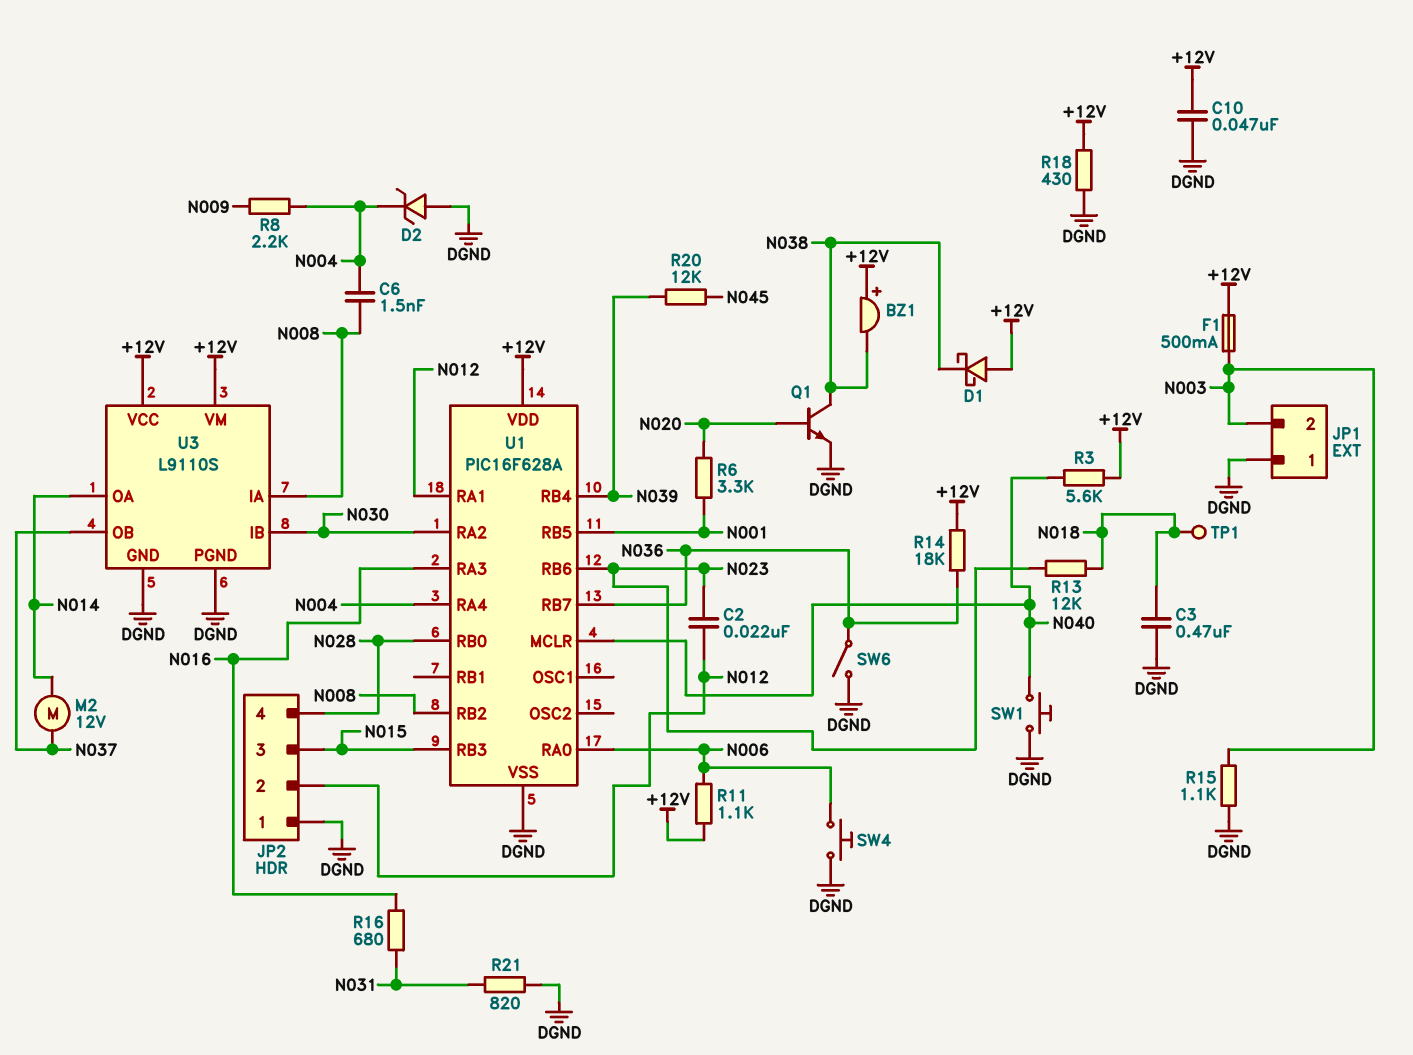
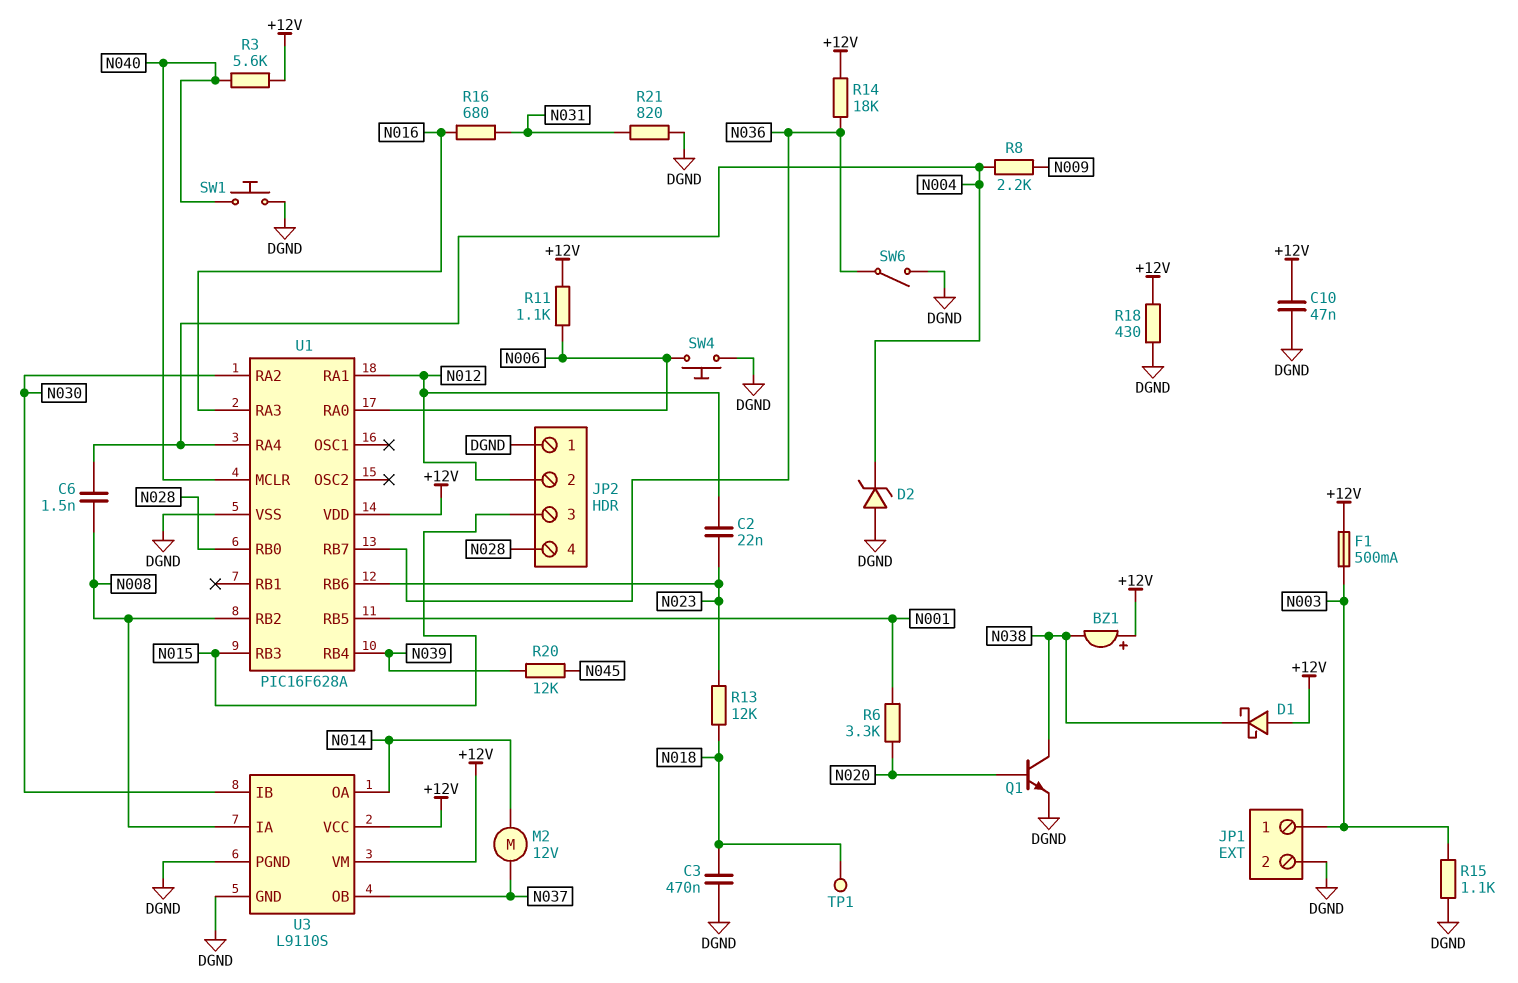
JP1 pin 1: DGND -> N003
JP1 pin 2: N003 -> DGND

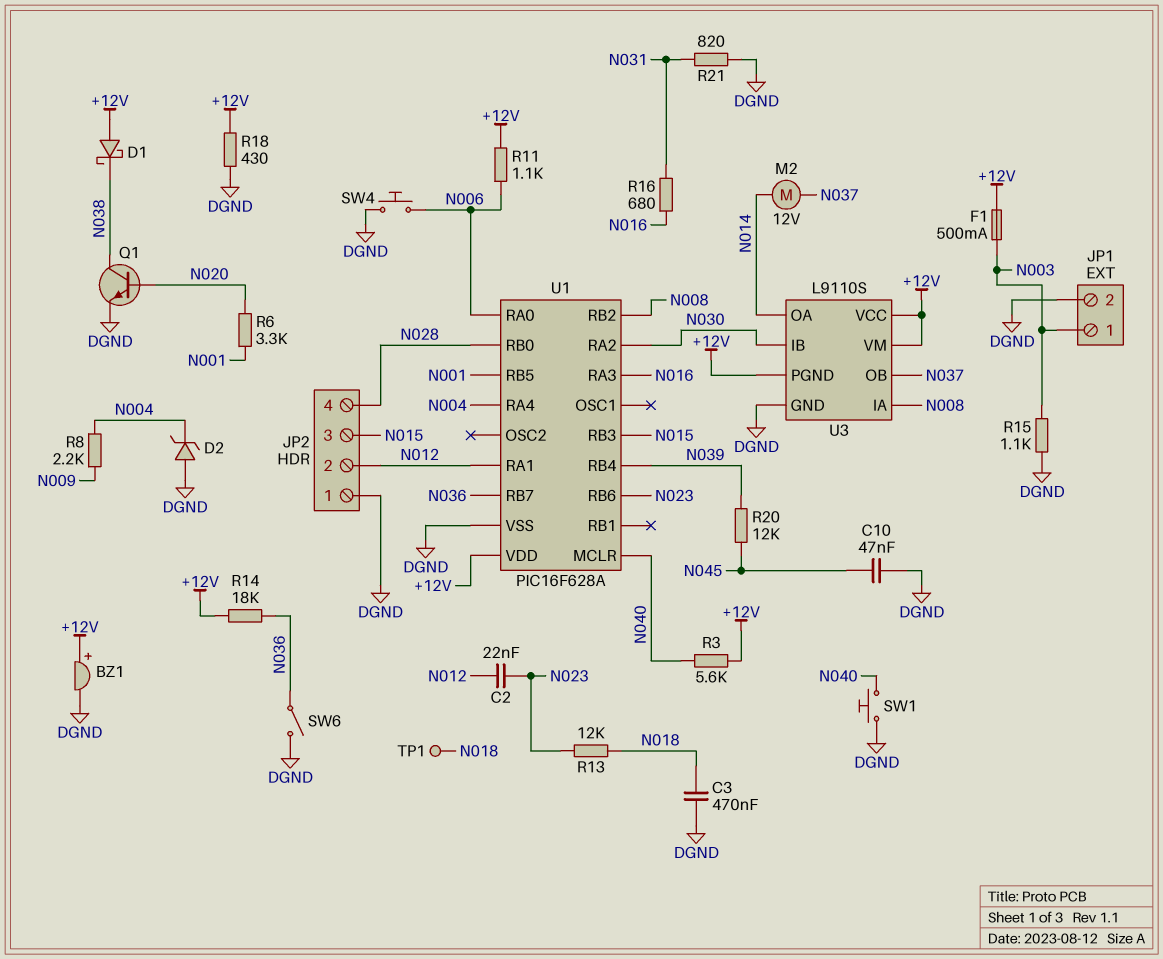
BZ1: buzzer (plus +12V, minus N038) -> buzzer (plus +12V, minus DGND)
C6: 1.5nF (N004, N008) -> none
C10: 47nF (+12V, DGND) -> 47nF (DGND, N045)
U3 pin PGND: DGND -> +12V

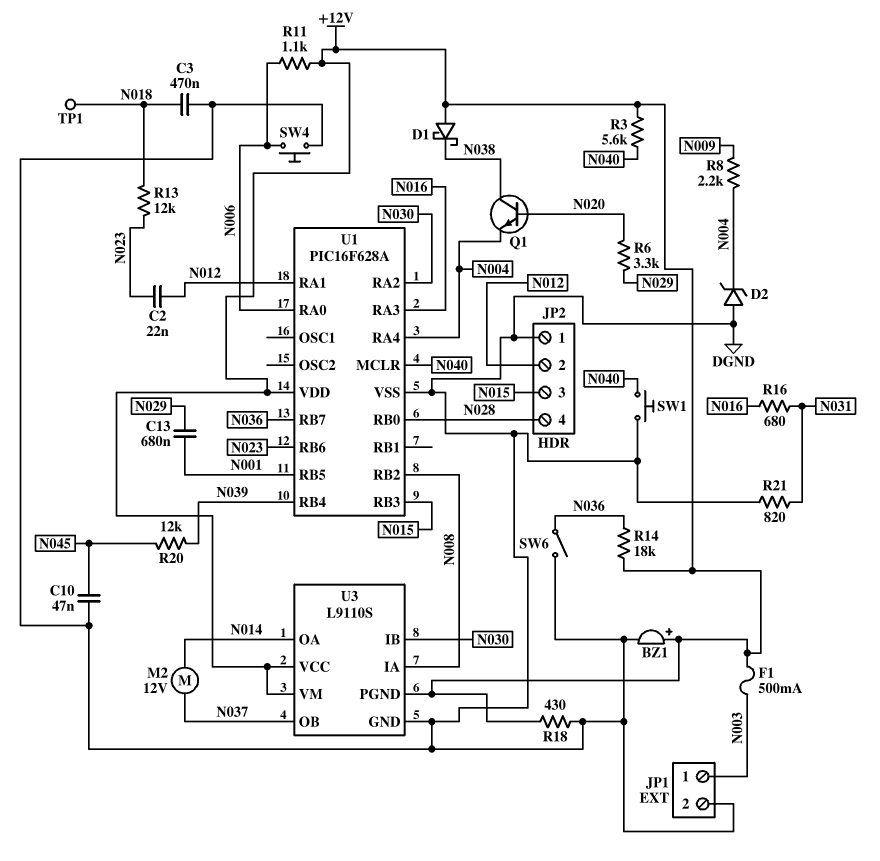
C13: none -> 680nF (N001, N029)
Q1: NPN (B N020, C N038, E DGND) -> NPN (B N020, C N038, E N004)
R6: 3.3k (N001, N020) -> 3.3k (N020, N029)
R15: 1.1k (DGND, N003) -> none

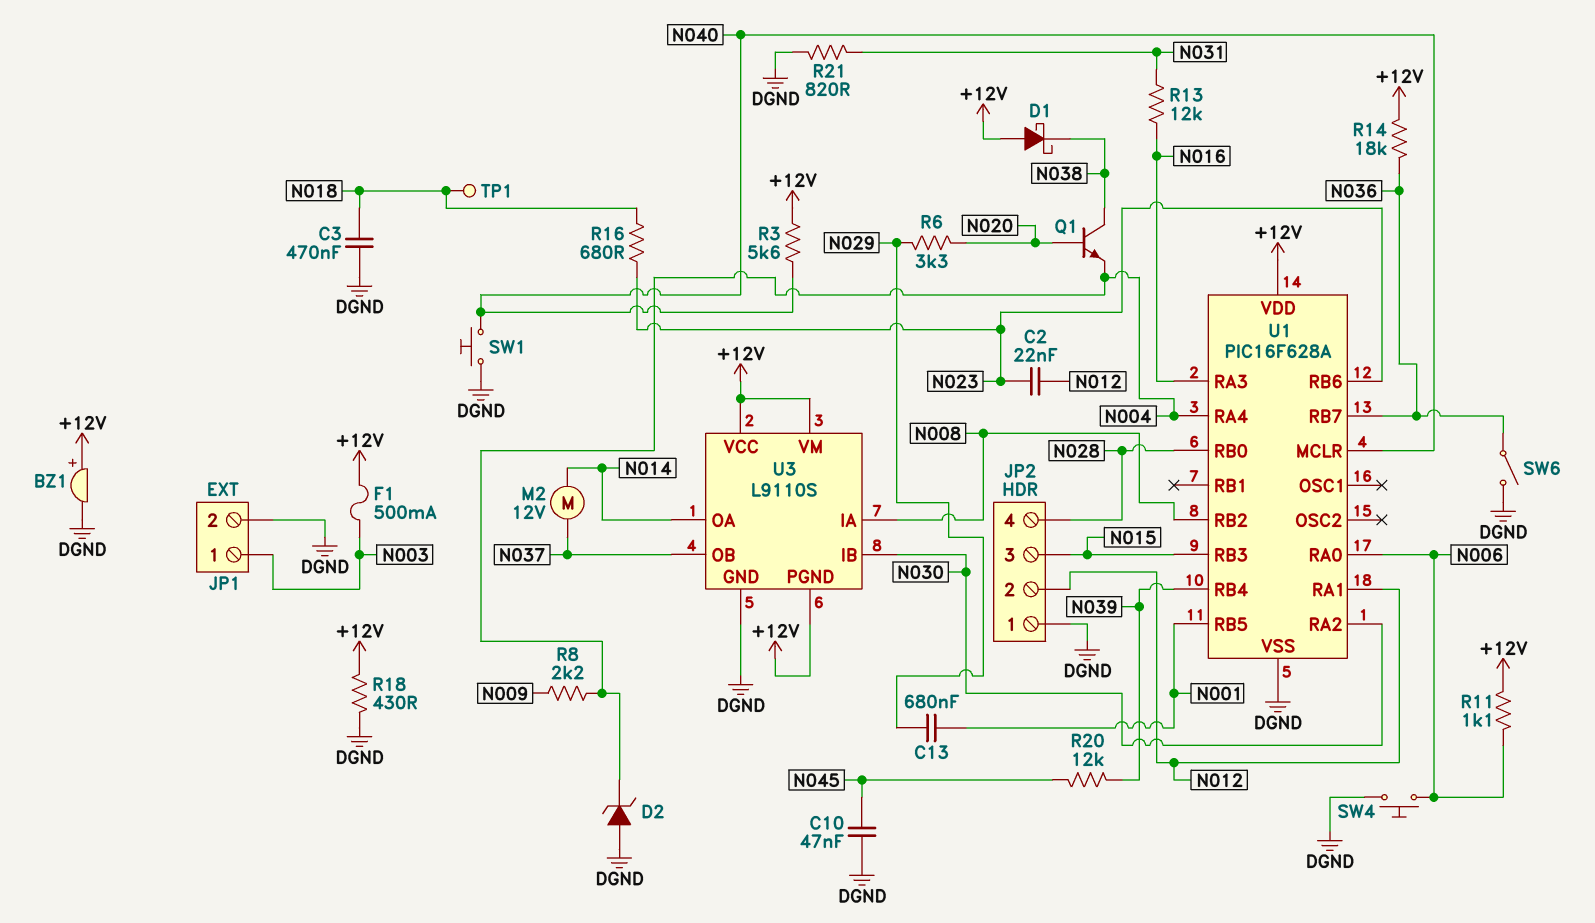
R13: 12k (N018, N023) -> 12k (N016, N031)
R16: 680 (N016, N031) -> 680 (N018, N023)

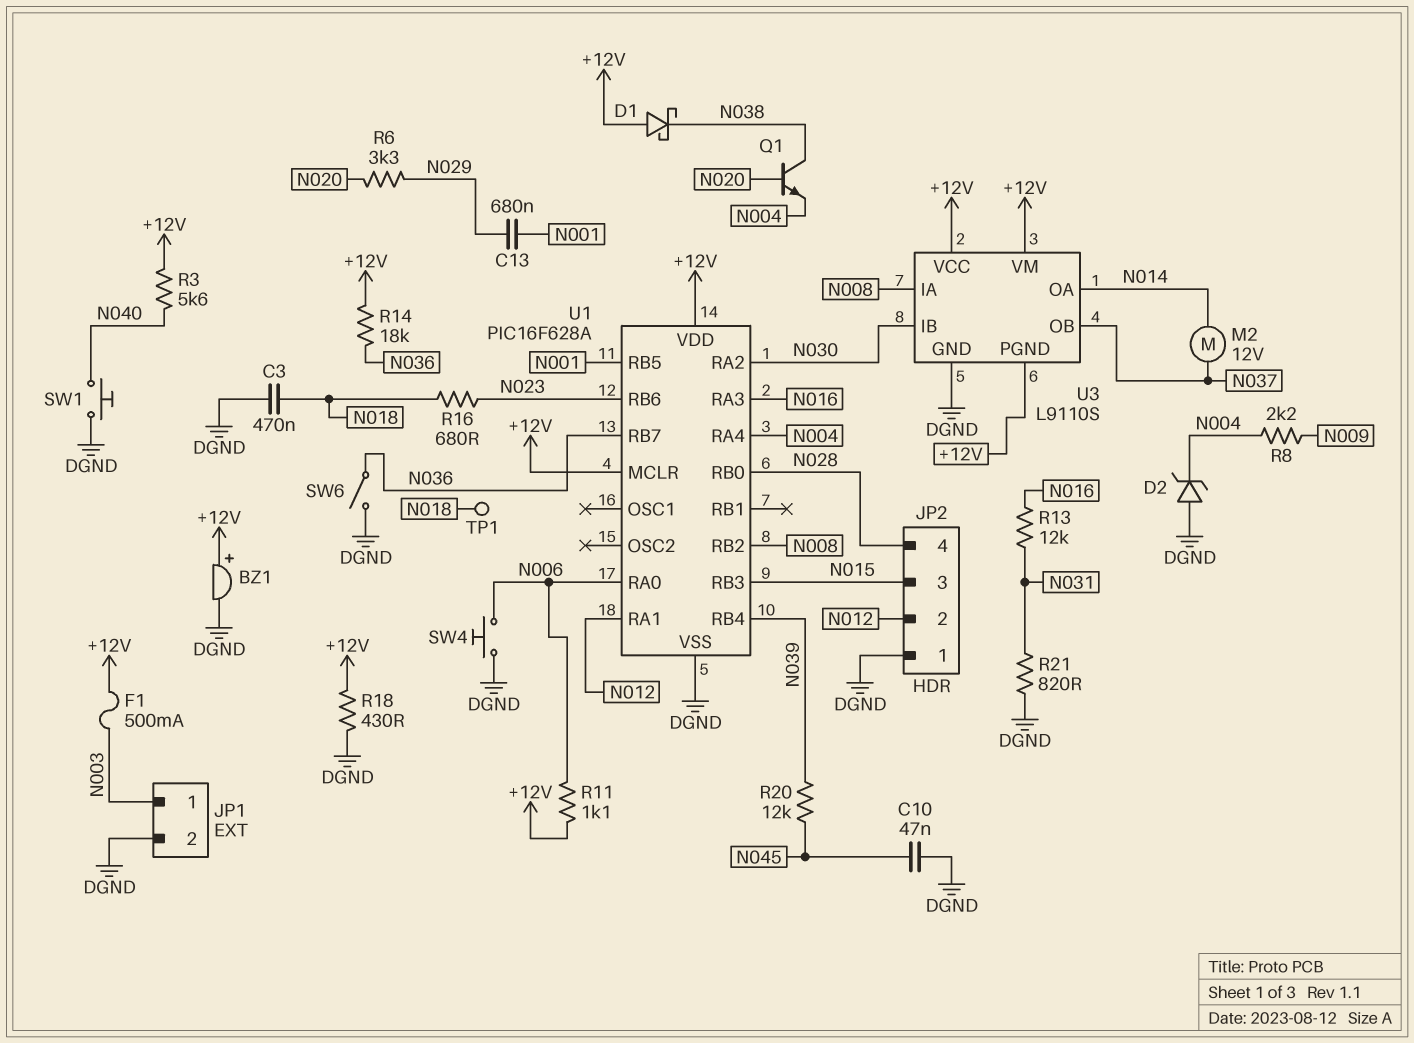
C2: 22nF (N012, N023) -> none
U1 pin MCLR: N040 -> +12V

